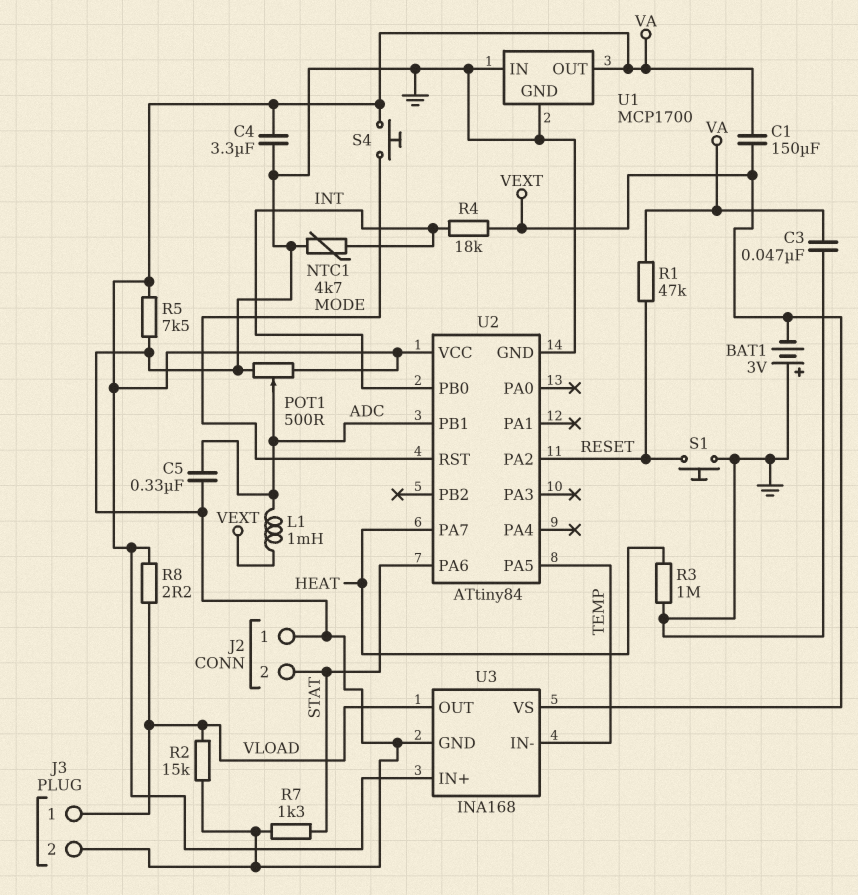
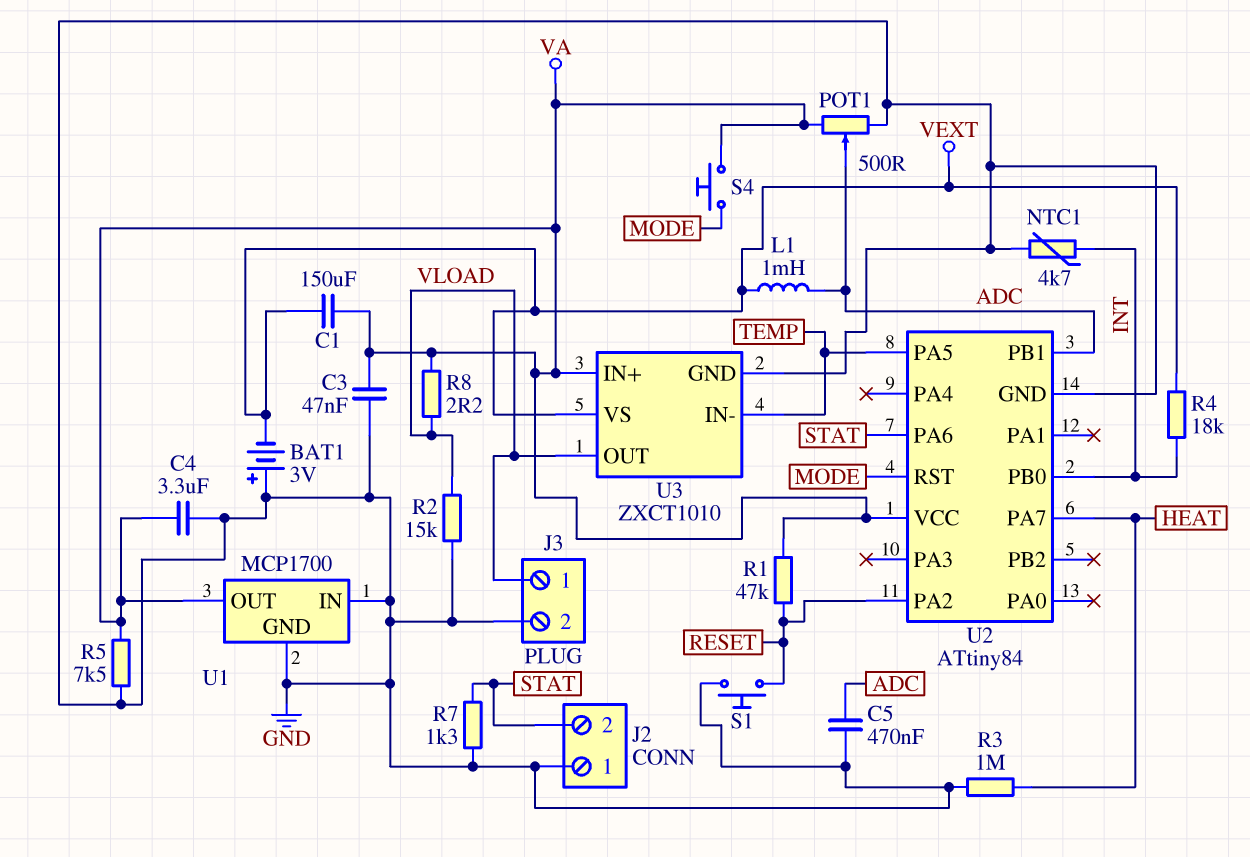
C5: 330nF (ADC, GND) -> 470nF (ADC, GND)
U3: INA168 -> ZXCT1010

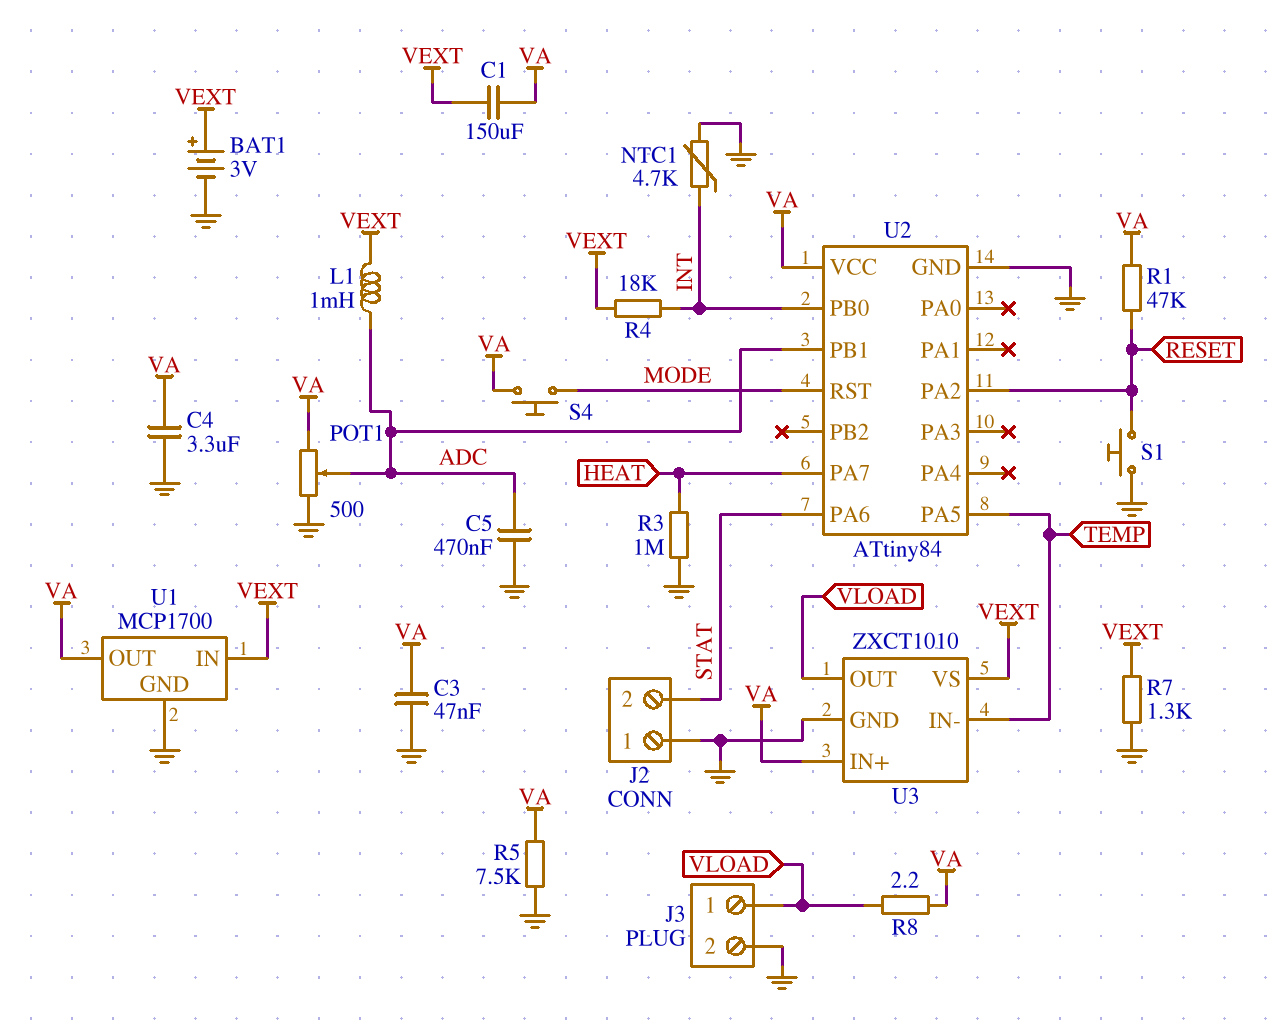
BAT1: 3V (plus GND, minus VEXT) -> 3V (plus VEXT, minus GND)
R2: 15k (GND, VLOAD) -> none
R7: 1.3k (GND, STAT) -> 1.3k (GND, VEXT)
U1 pin IN: GND -> VEXT

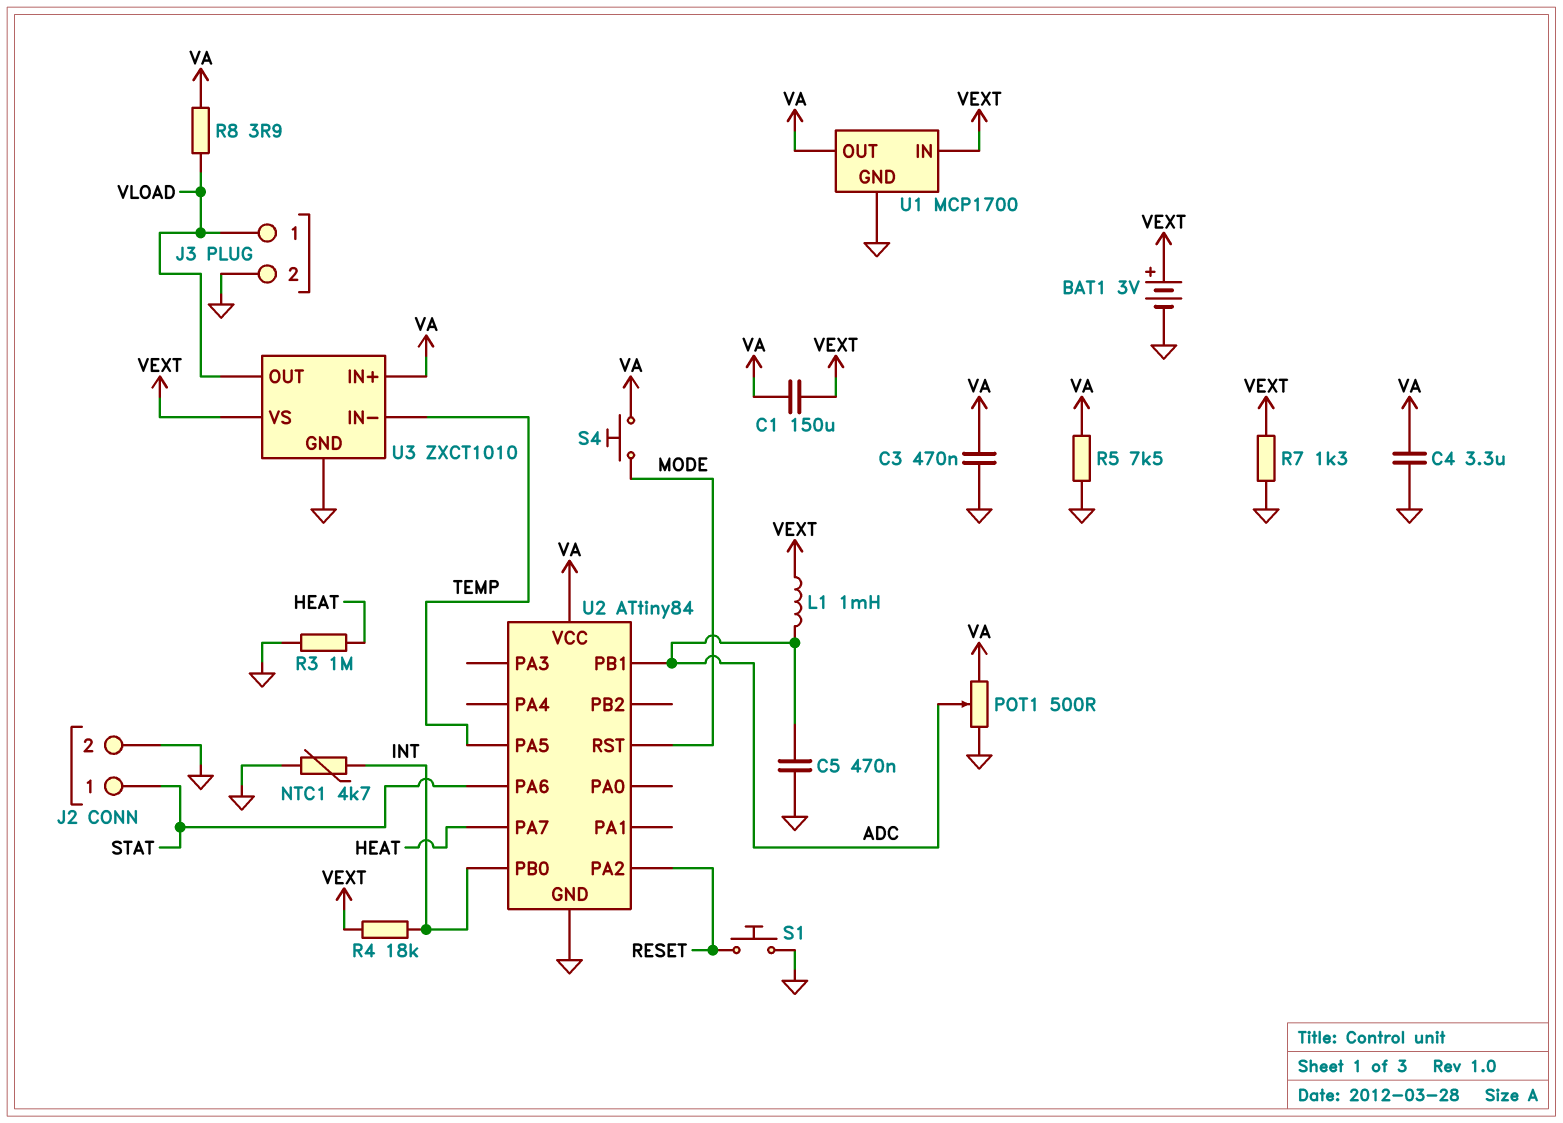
C3: 47nF (GND, VA) -> 470nF (GND, VA)
J2 pin 1: GND -> STAT
J2 pin 2: STAT -> GND
R1: 47k (RESET, VA) -> none
R8: 2.2 (VA, VLOAD) -> 3.9 (VA, VLOAD)

